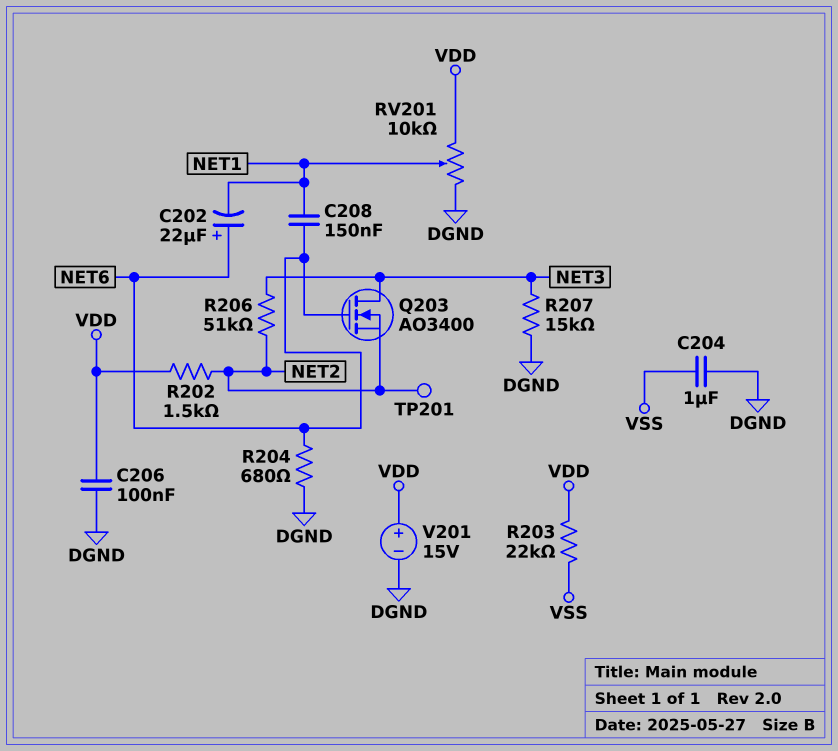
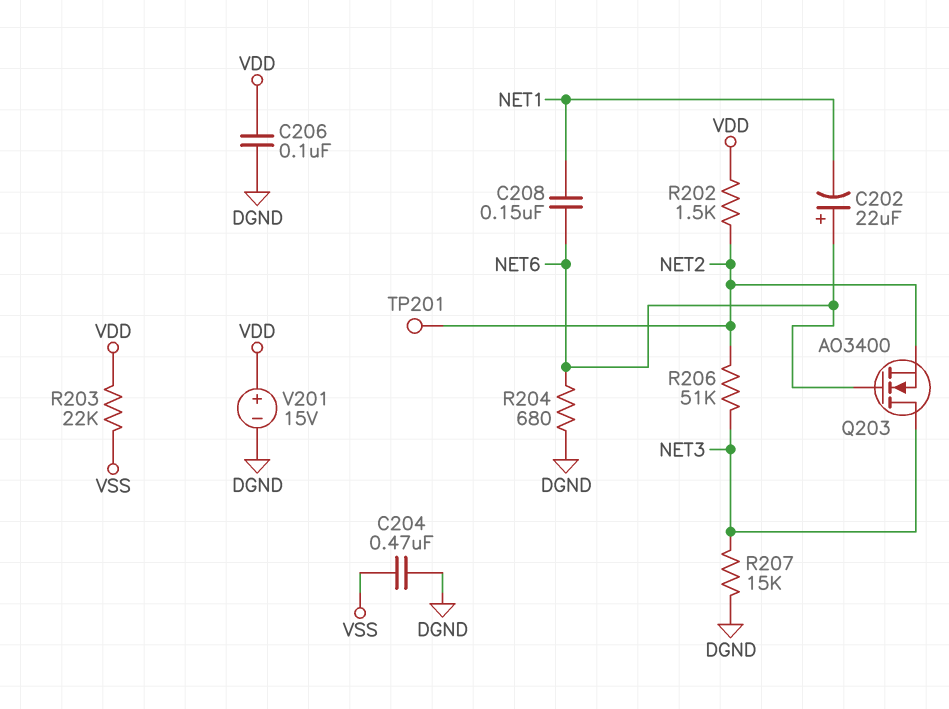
C204: 1uF (DGND, VSS) -> 470nF (DGND, VSS)
RV201: 10k (DGND, VDD, wiper NET1) -> none

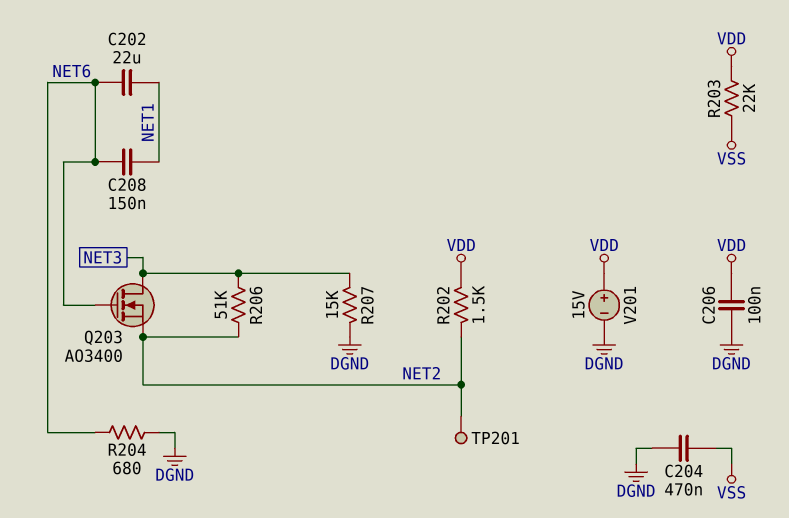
C202: 22uF (plus NET6, minus NET1) -> 22uF (NET1, NET6)

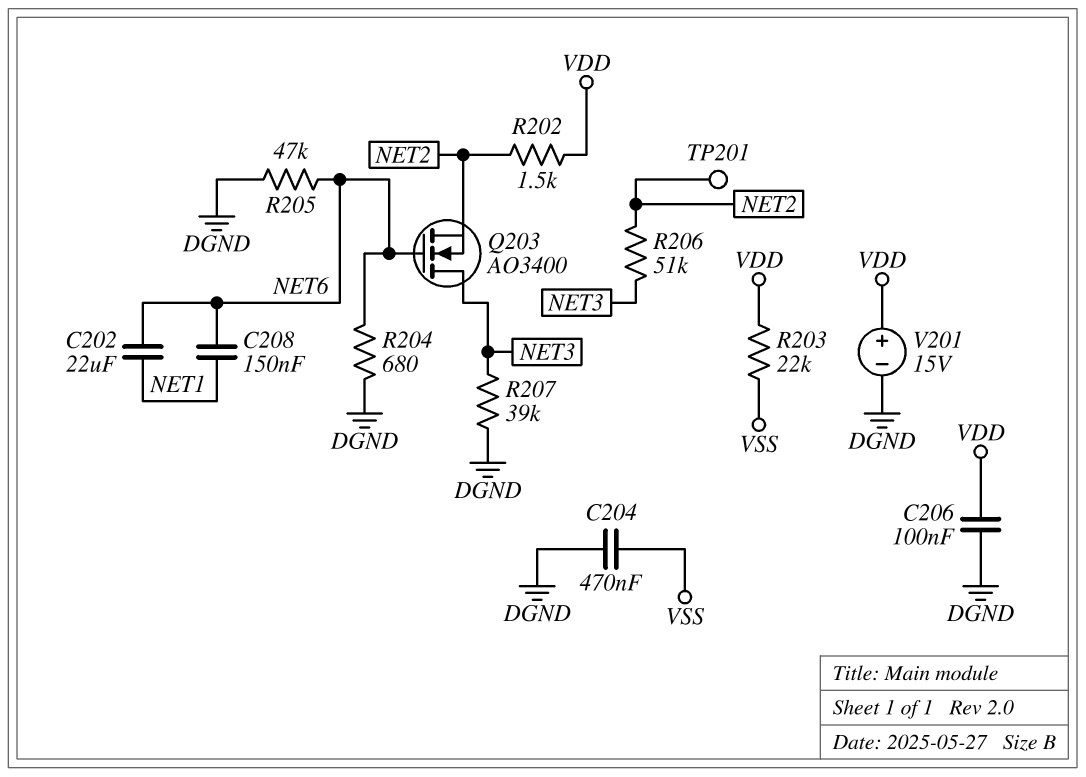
R205: none -> 47k (DGND, NET6)
R207: 15k (DGND, NET3) -> 39k (DGND, NET3)

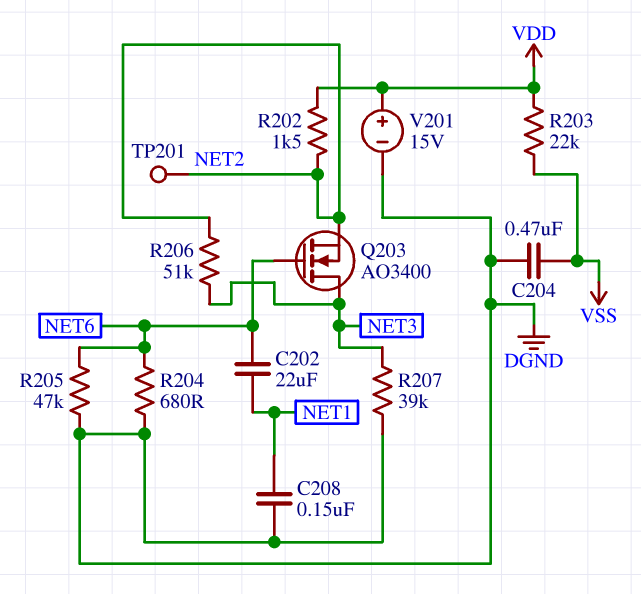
C206: 100nF (DGND, VDD) -> none
C208: 150nF (NET1, NET6) -> 150nF (DGND, NET1)

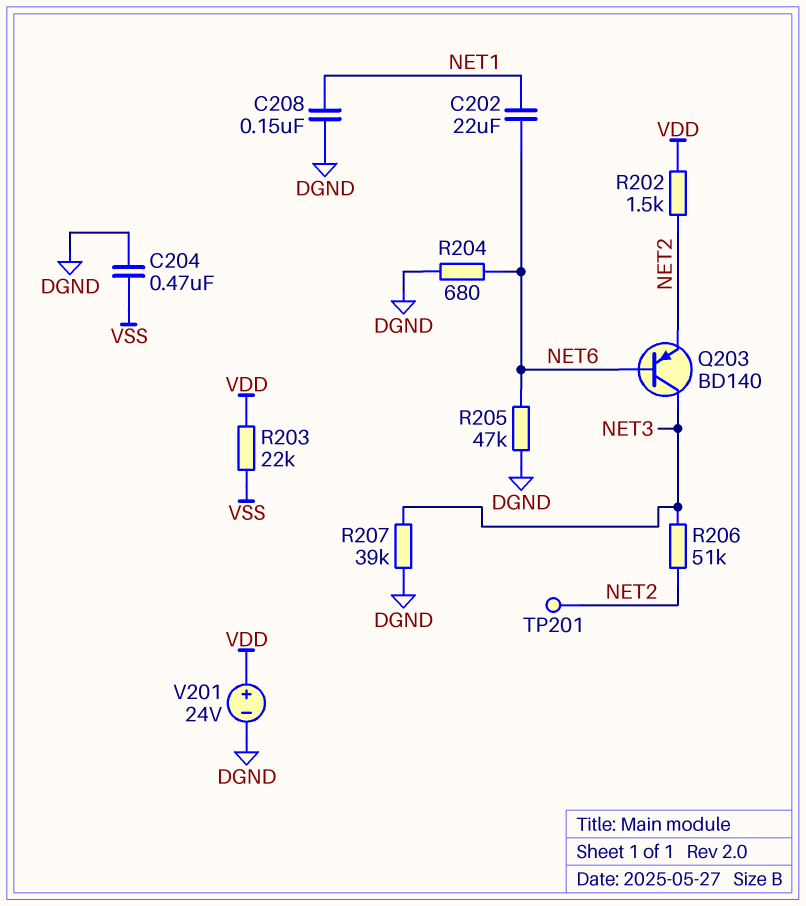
Q203: NMOS AO3400 (G NET6, D NET3, S NET2) -> PNP BD140 (B NET6, C NET3, E NET2)
V201: 15V (plus VDD, minus DGND) -> 24V (plus VDD, minus DGND)

